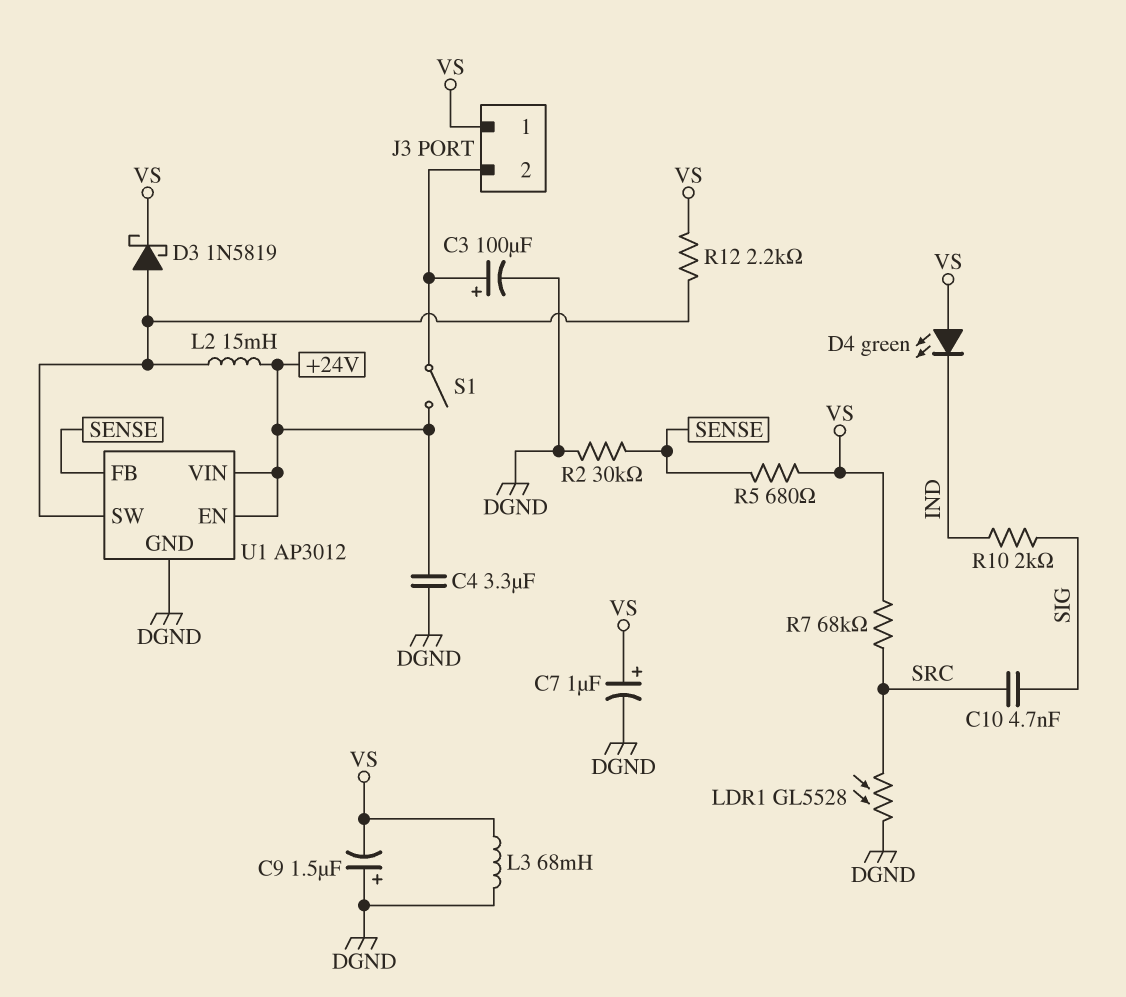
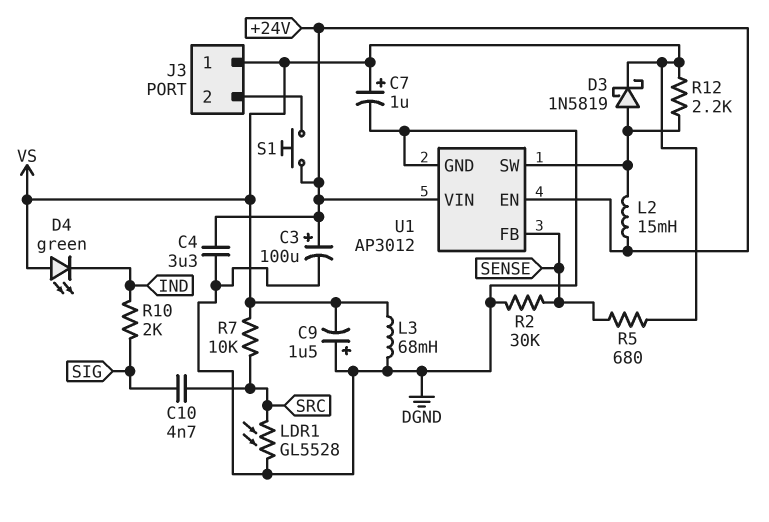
C3: 100uF (plus J3/2, minus DGND) -> 100uF (plus +24V, minus DGND)
R7: 68k (SRC, VS) -> 10k (SRC, VS)
S1: switch (+24V, J3/2) -> button (+24V, J3/2)

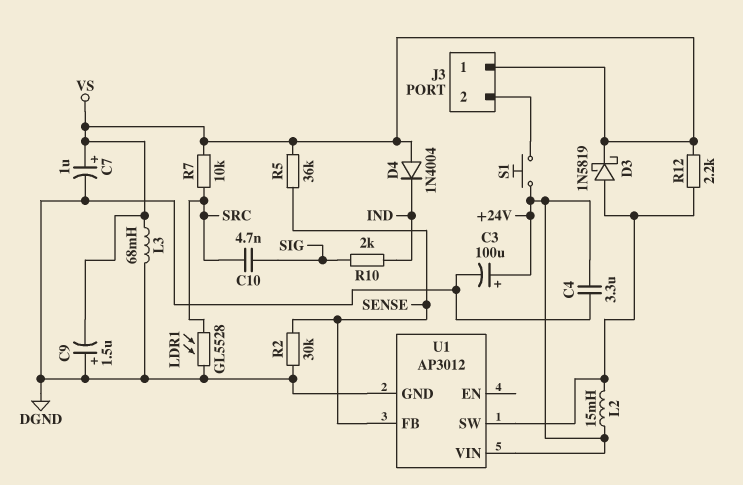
D4: LED green (A VS, K IND) -> diode 1N4004 (A VS, K IND)
R5: 680 (SENSE, VS) -> 36k (SENSE, VS)
U1 pin EN: +24V -> none

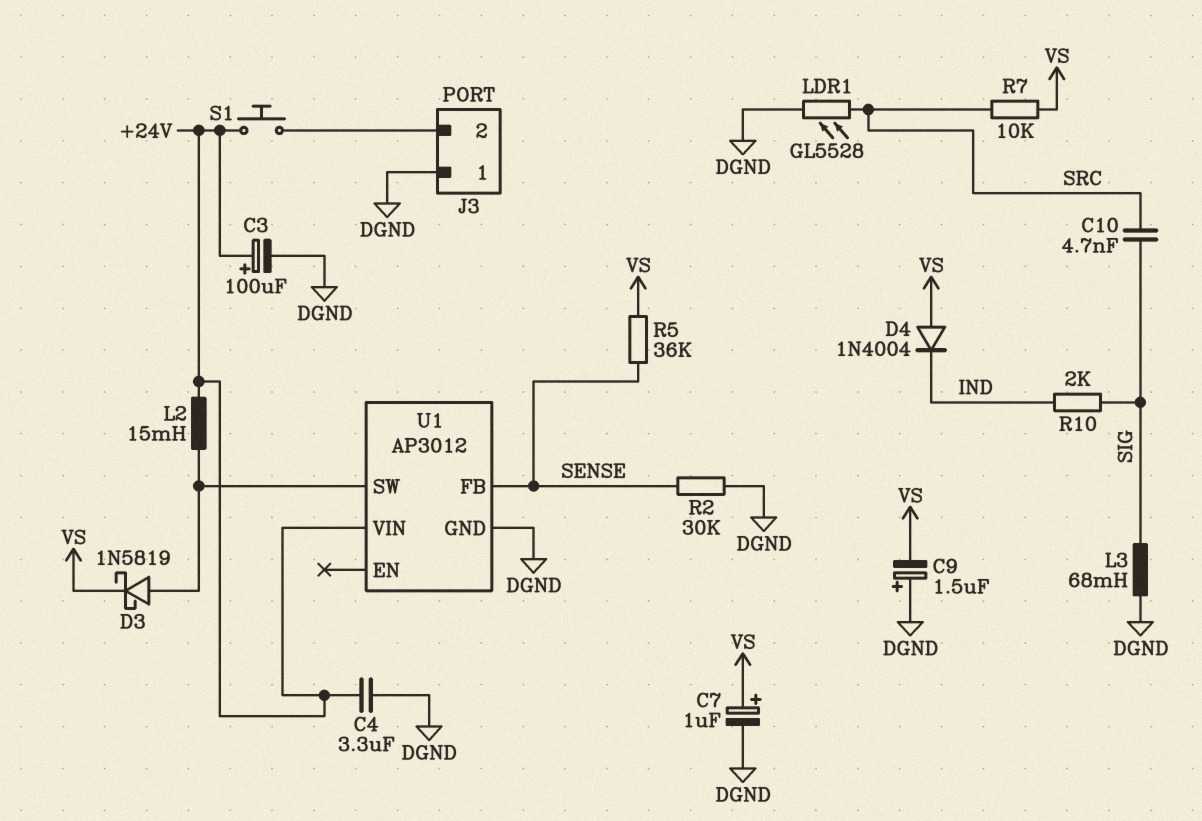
J3 pin 1: VS -> DGND
L3: 68mH (DGND, VS) -> 68mH (DGND, SIG)
R12: 2.2k (U1/SW, VS) -> none

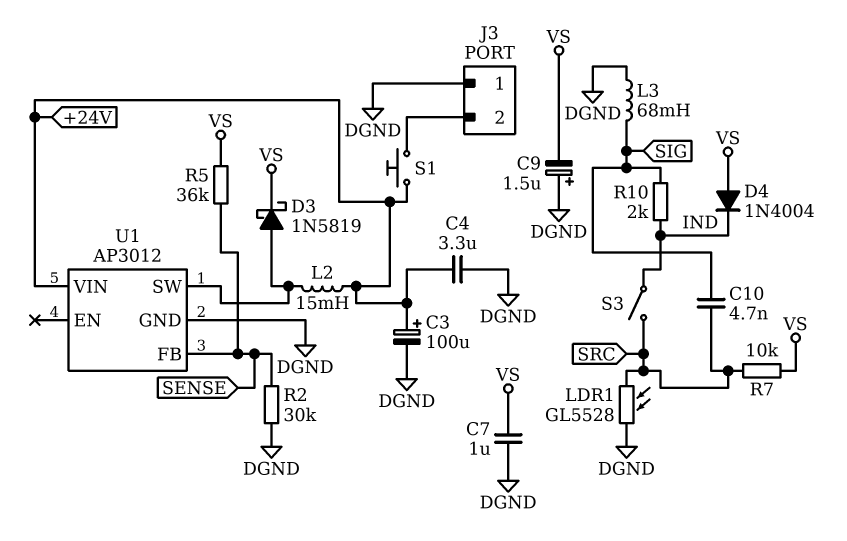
C7: 1uF (plus VS, minus DGND) -> 1uF (DGND, VS)
S3: none -> switch (IND, SRC)

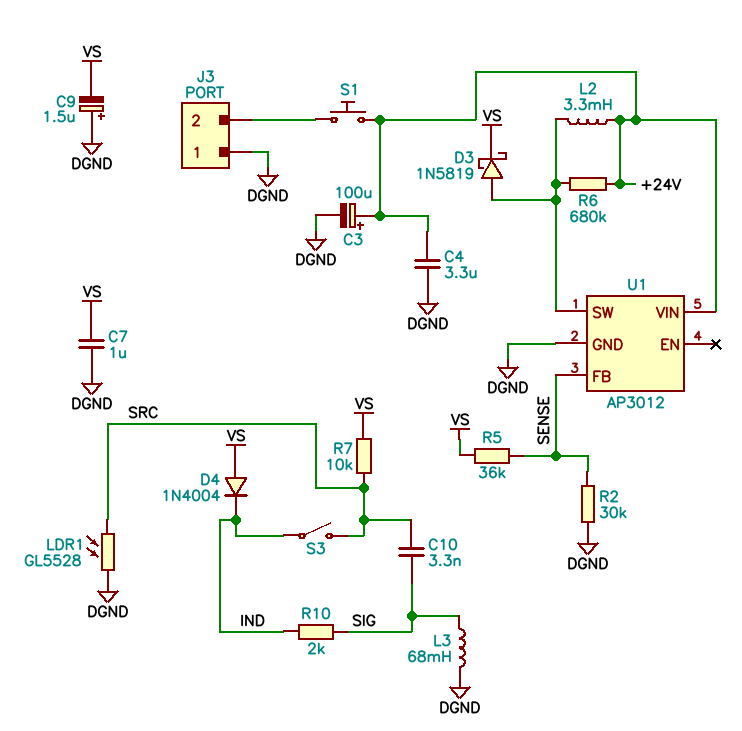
C10: 4.7nF (SIG, SRC) -> 3.3nF (SIG, SRC)
L2: 15mH (+24V, U1/SW) -> 3.3mH (+24V, U1/SW)
R6: none -> 680k (+24V, U1/SW)

